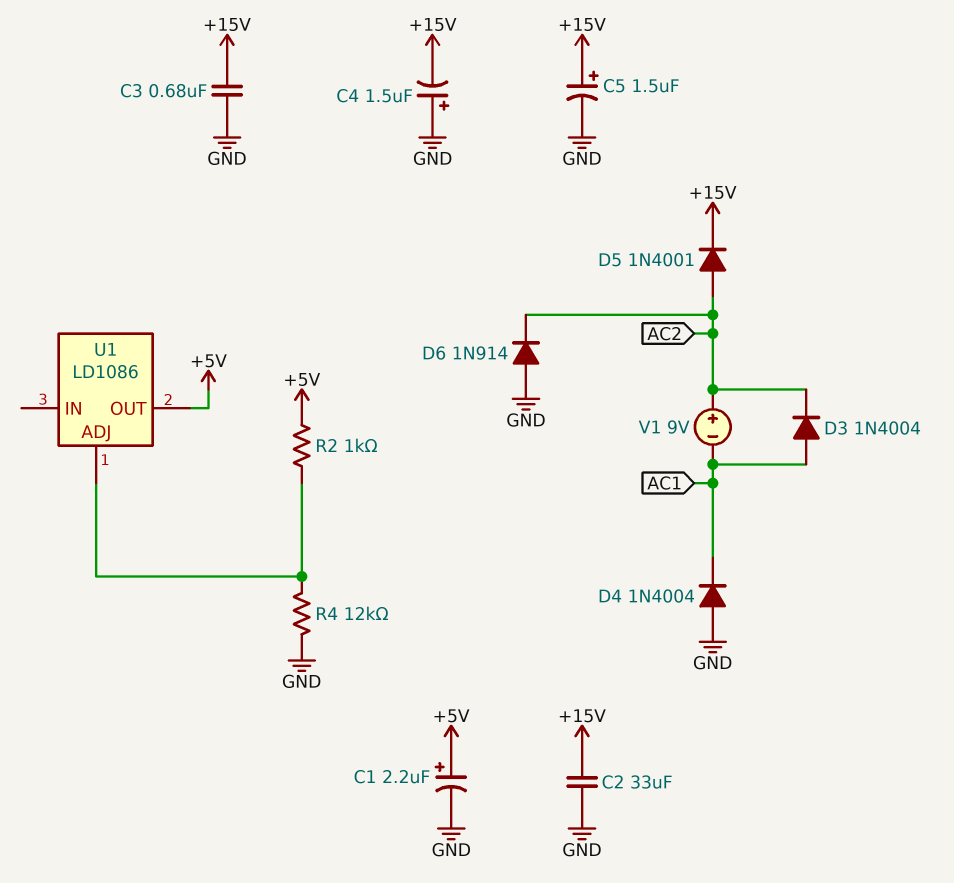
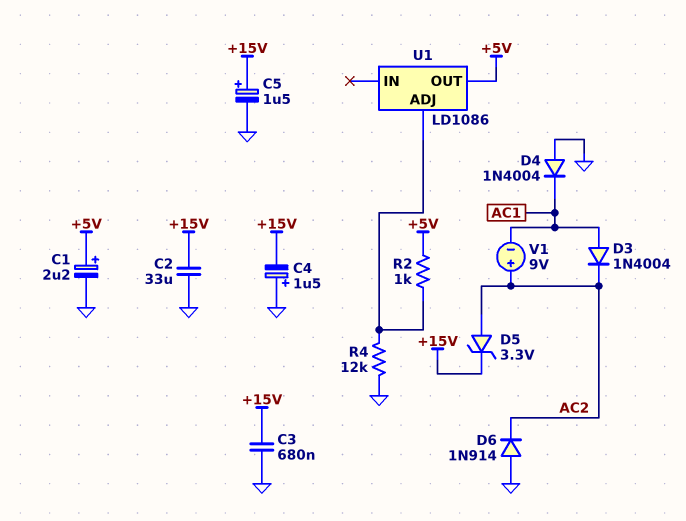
D5: diode 1N4001 (A AC2, K +15V) -> zener 3.3V (A AC2, K +15V)

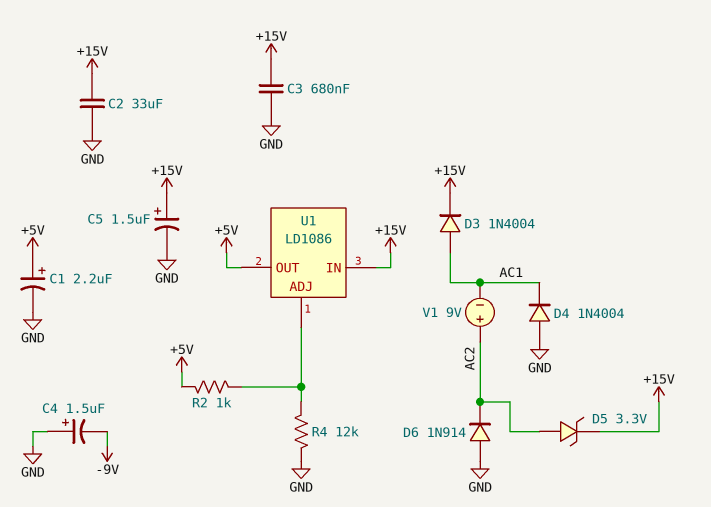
C4: 1.5uF (plus GND, minus +15V) -> 1.5uF (plus GND, minus -9V)
D3: diode 1N4004 (A AC1, K AC2) -> diode 1N4004 (A AC1, K +15V)
U1 pin IN: none -> +15V

